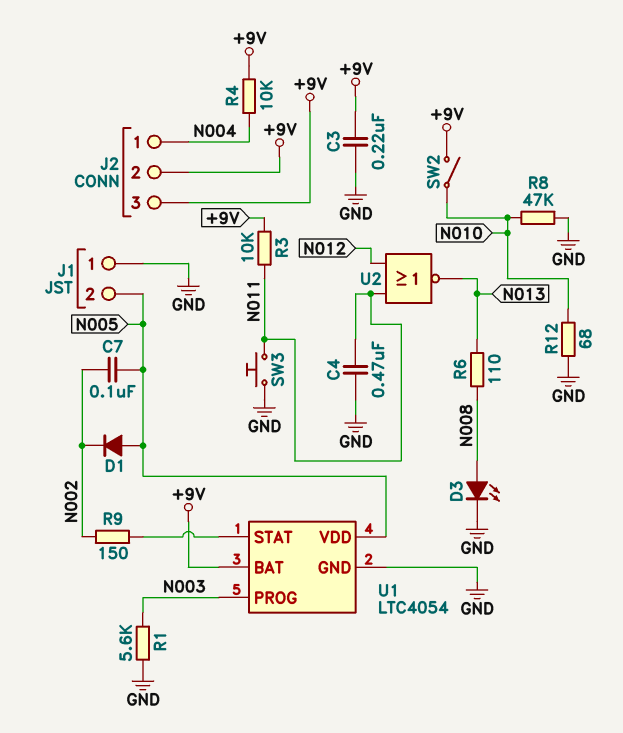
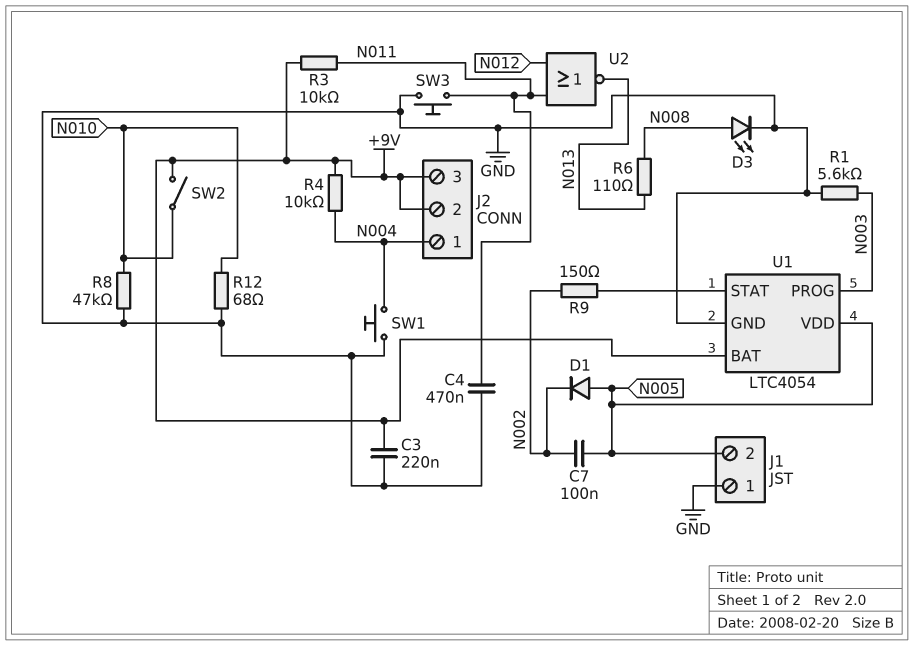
SW1: none -> button (GND, N004)

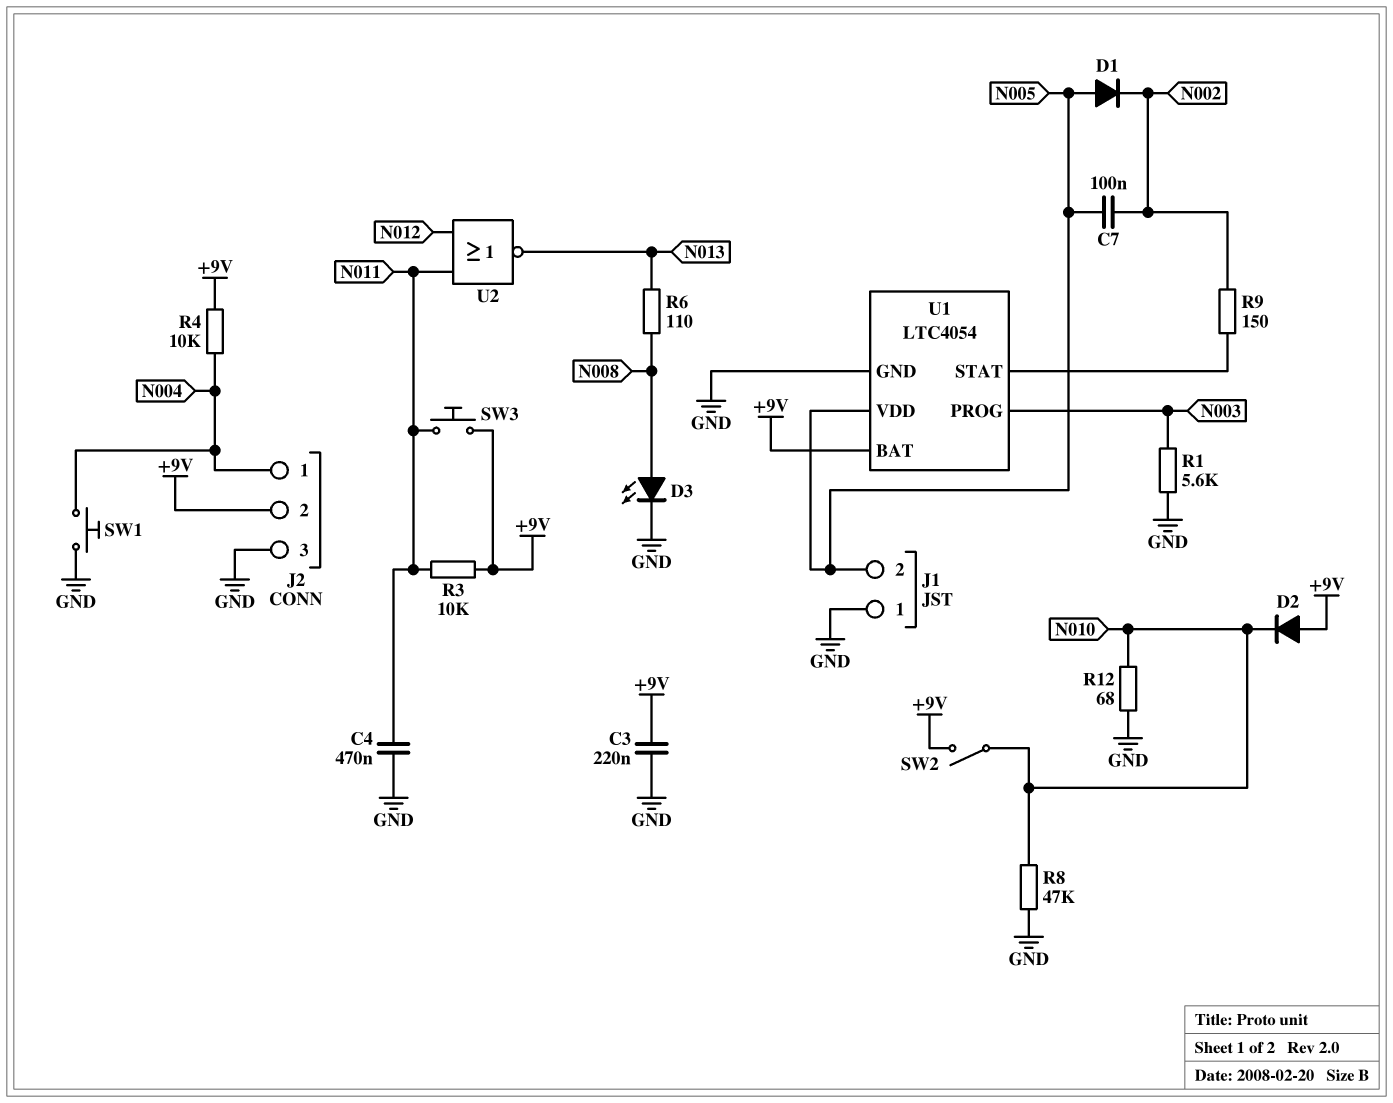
D2: none -> diode (A +9V, K N010)
J2 pin 3: +9V -> GND
SW3: button (GND, N011) -> button (+9V, N011)

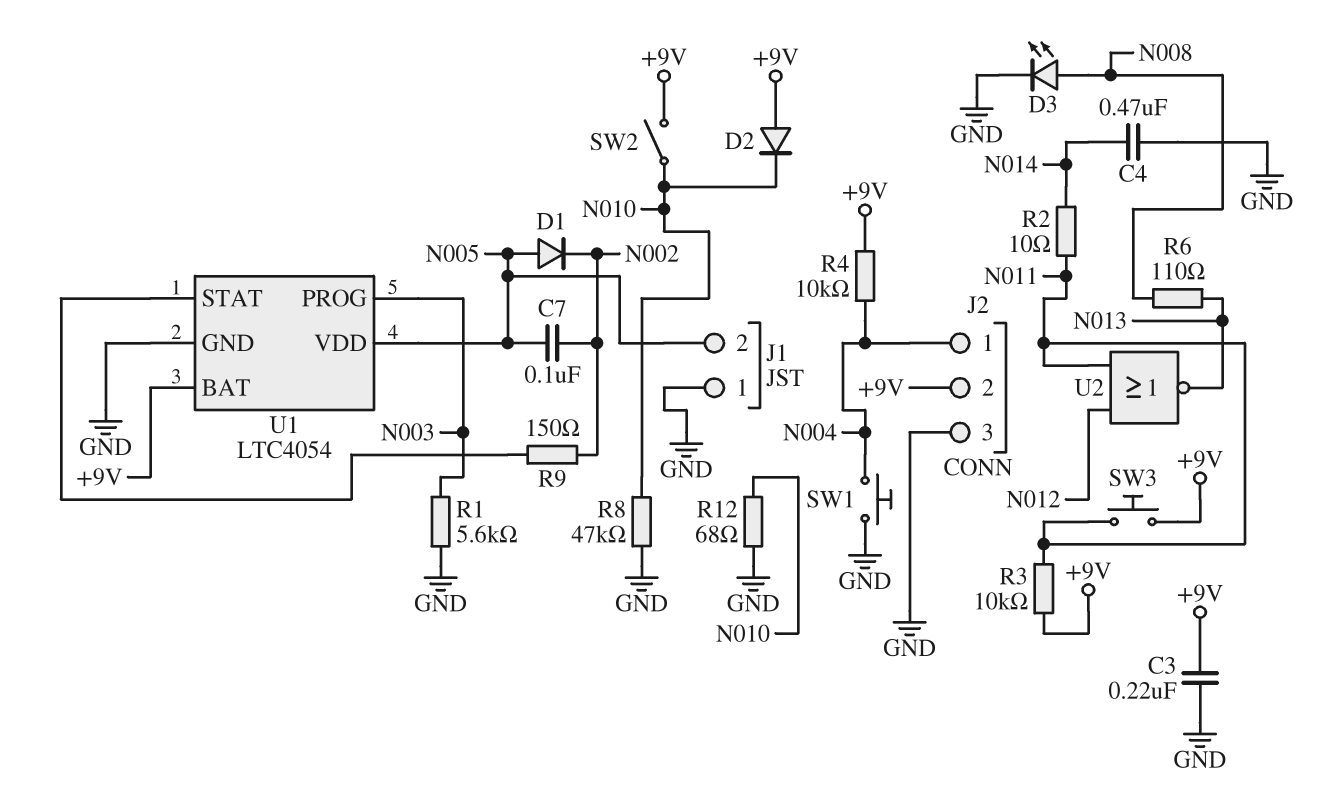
C4: 470nF (GND, N011) -> 470nF (GND, N014)
R2: none -> 10 (N011, N014)

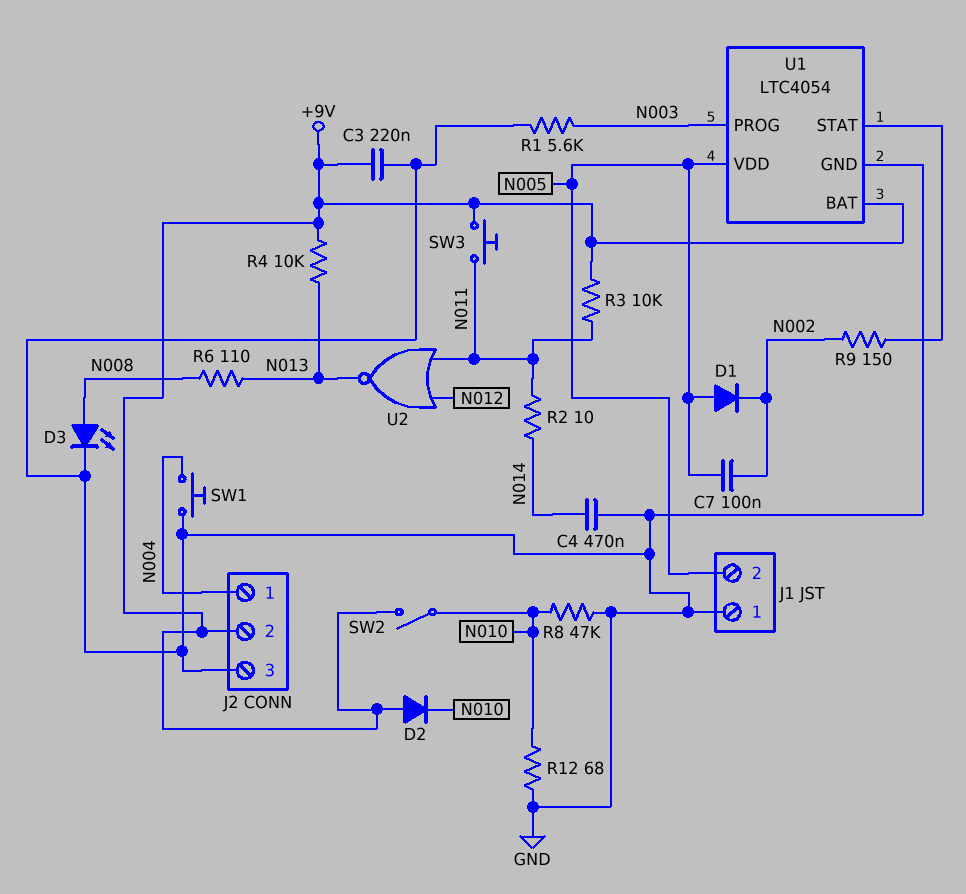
R4: 10k (+9V, N004) -> 10k (+9V, N013)

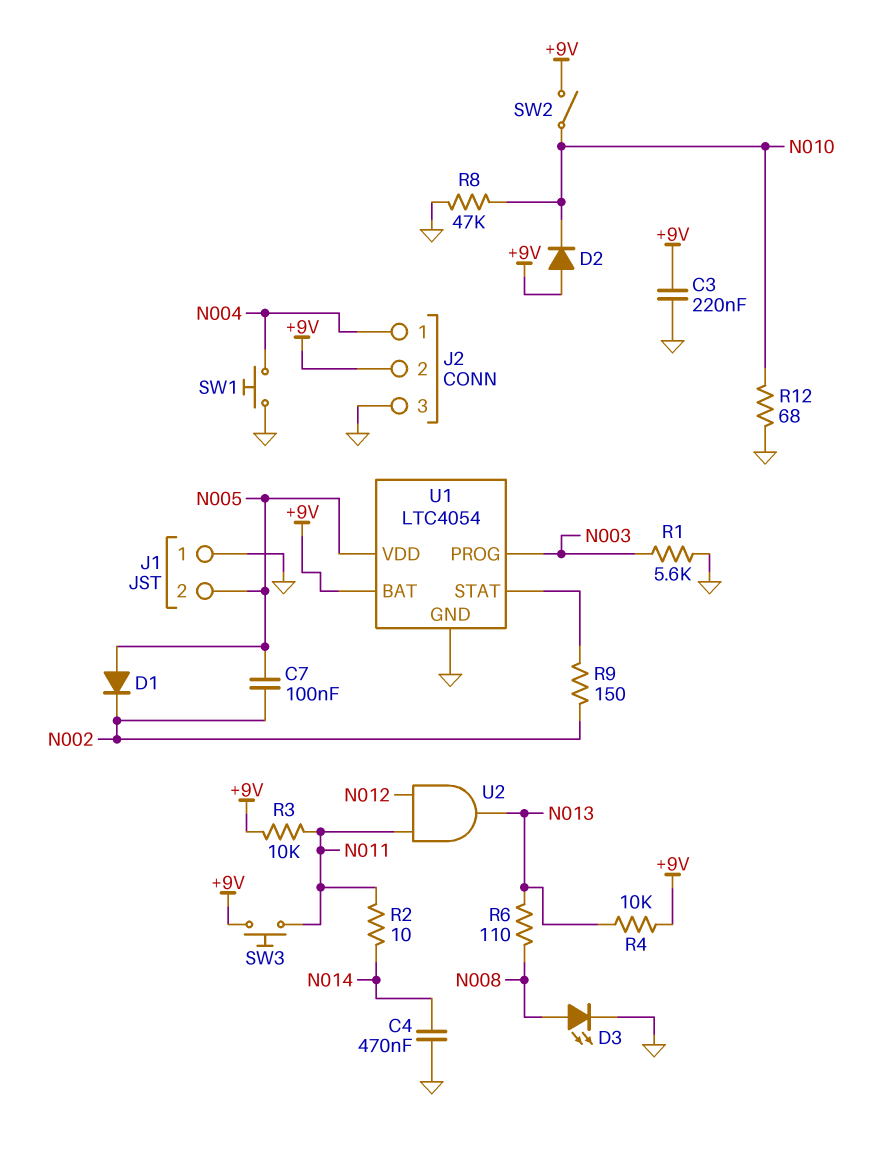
U2: NOR (in N011, in N012, out N013) -> AND (in N011, in N012, out N013)

